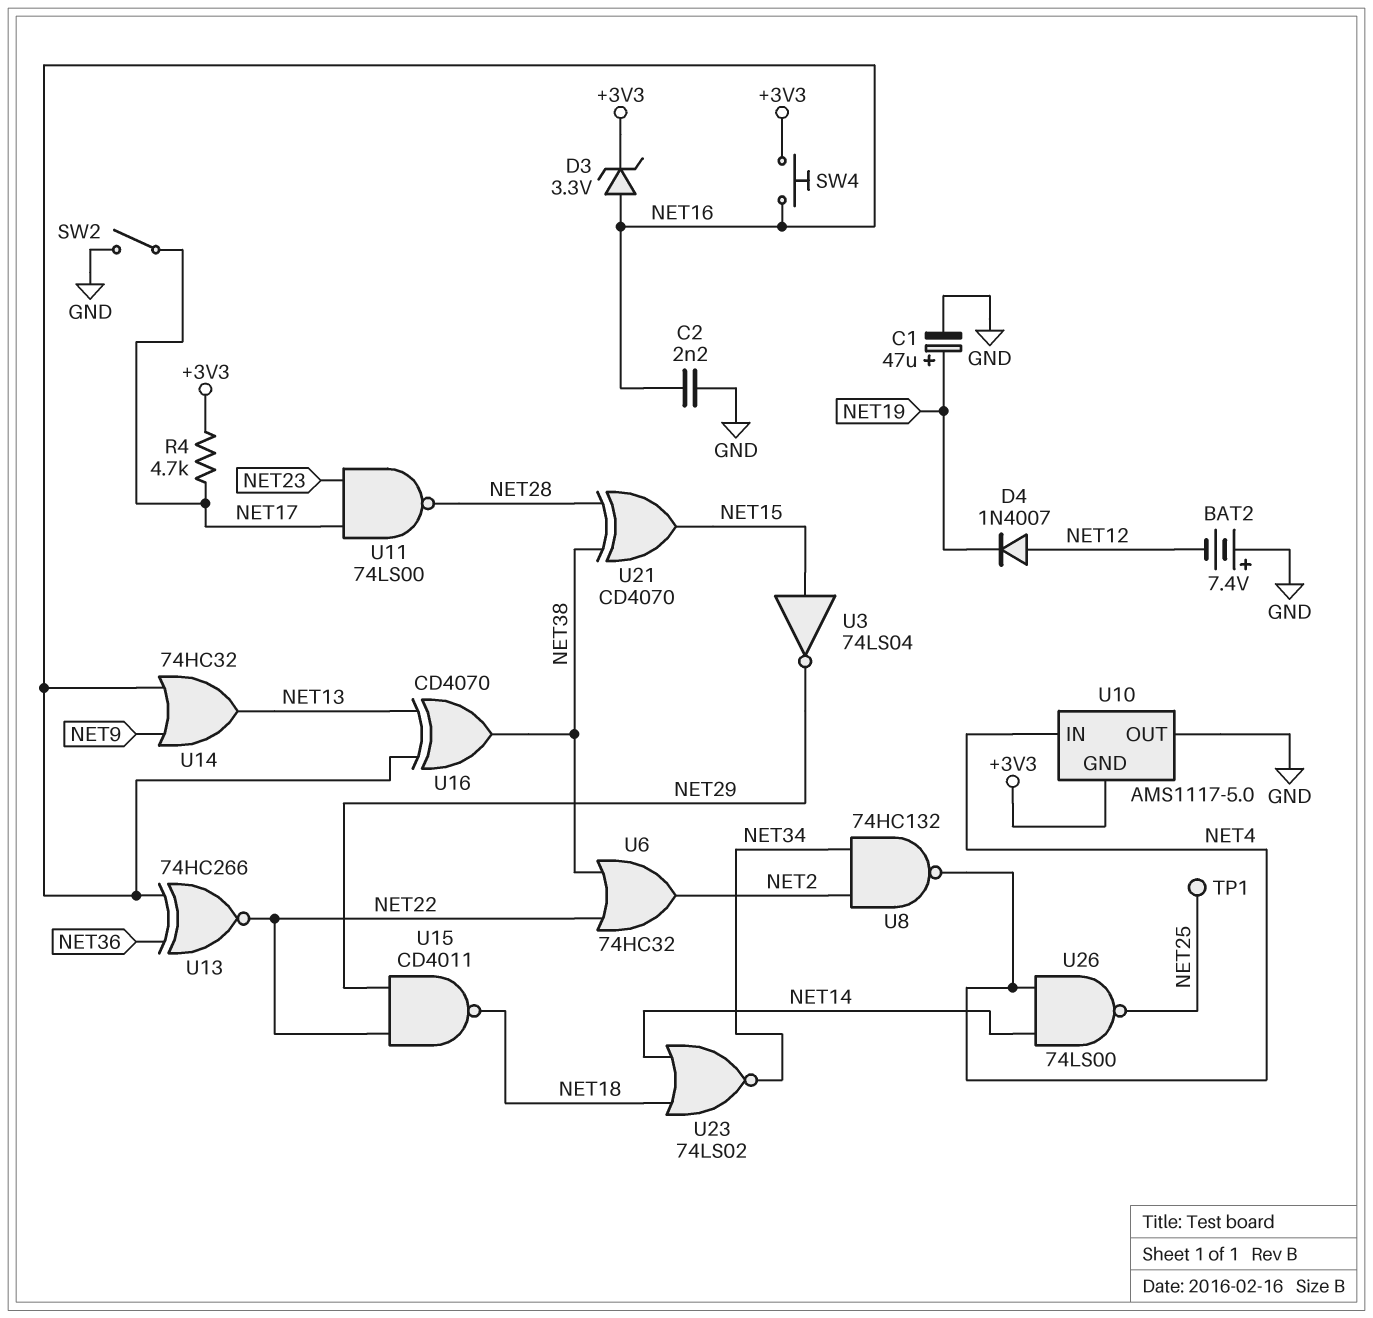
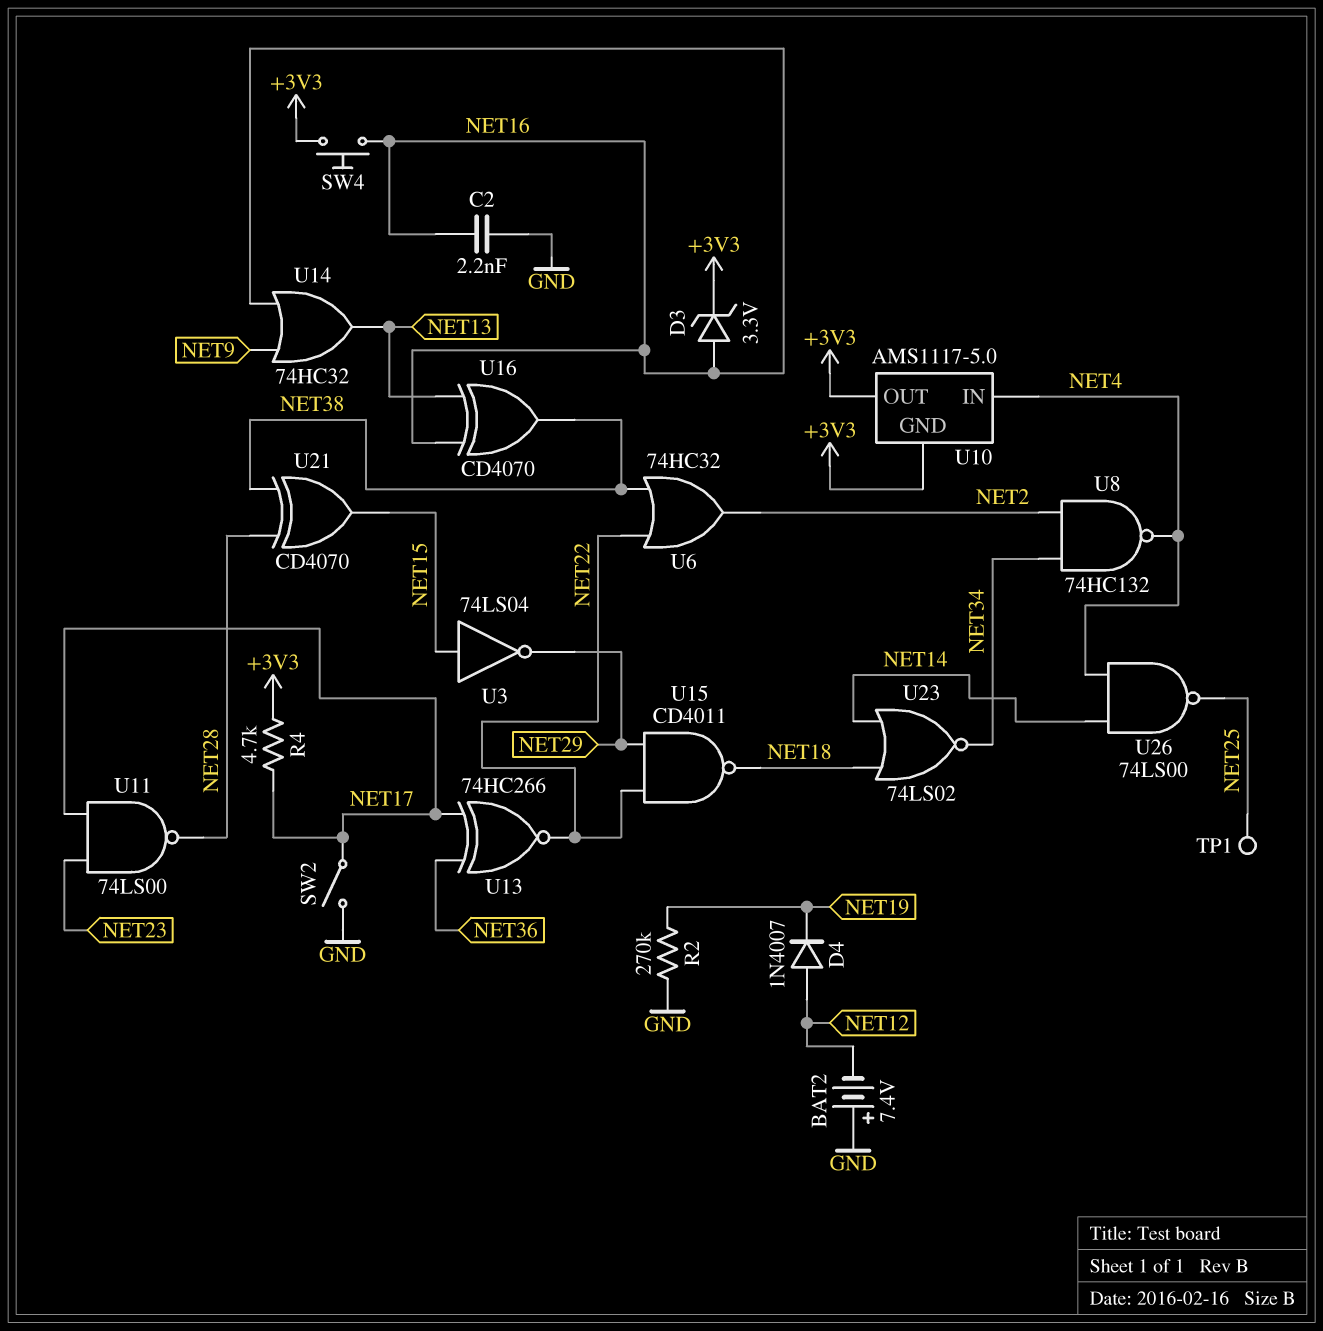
C1: 47uF (plus NET19, minus GND) -> none
R2: none -> 270k (GND, NET19)
U10 pin OUT: GND -> +3V3
U13: XNOR 74HC266 (in NET16, in NET36, out NET22) -> XNOR 74HC266 (in NET17, in NET36, out NET22)

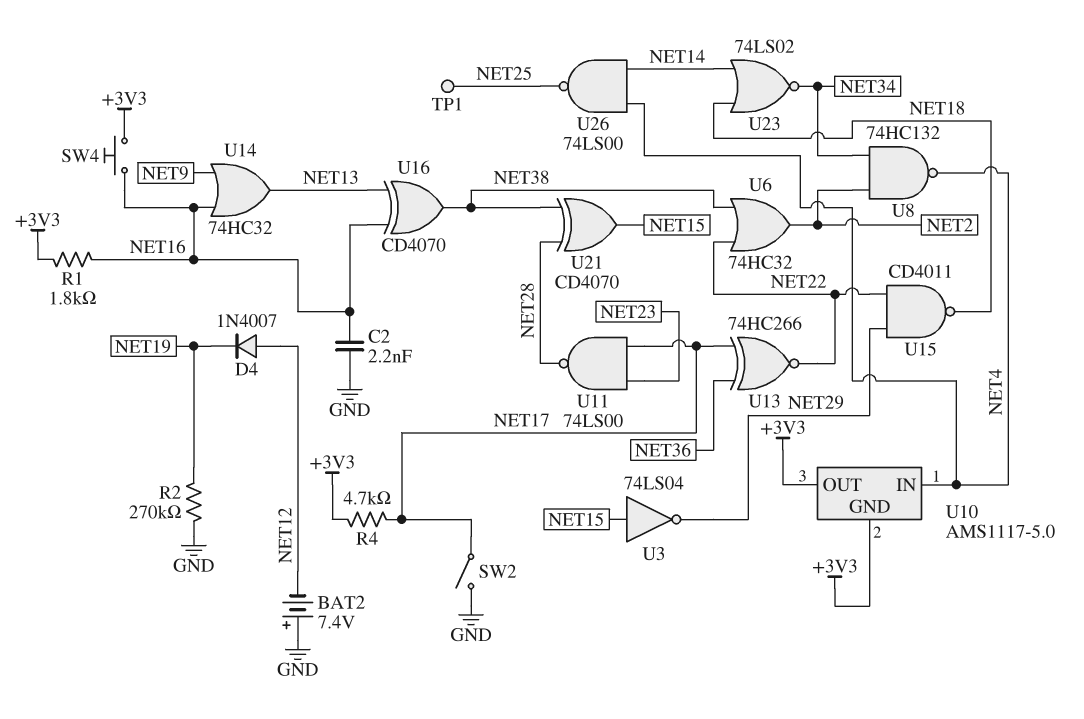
D3: zener 3.3V (A NET16, K +3V3) -> none
R1: none -> 1.8k (+3V3, NET16)

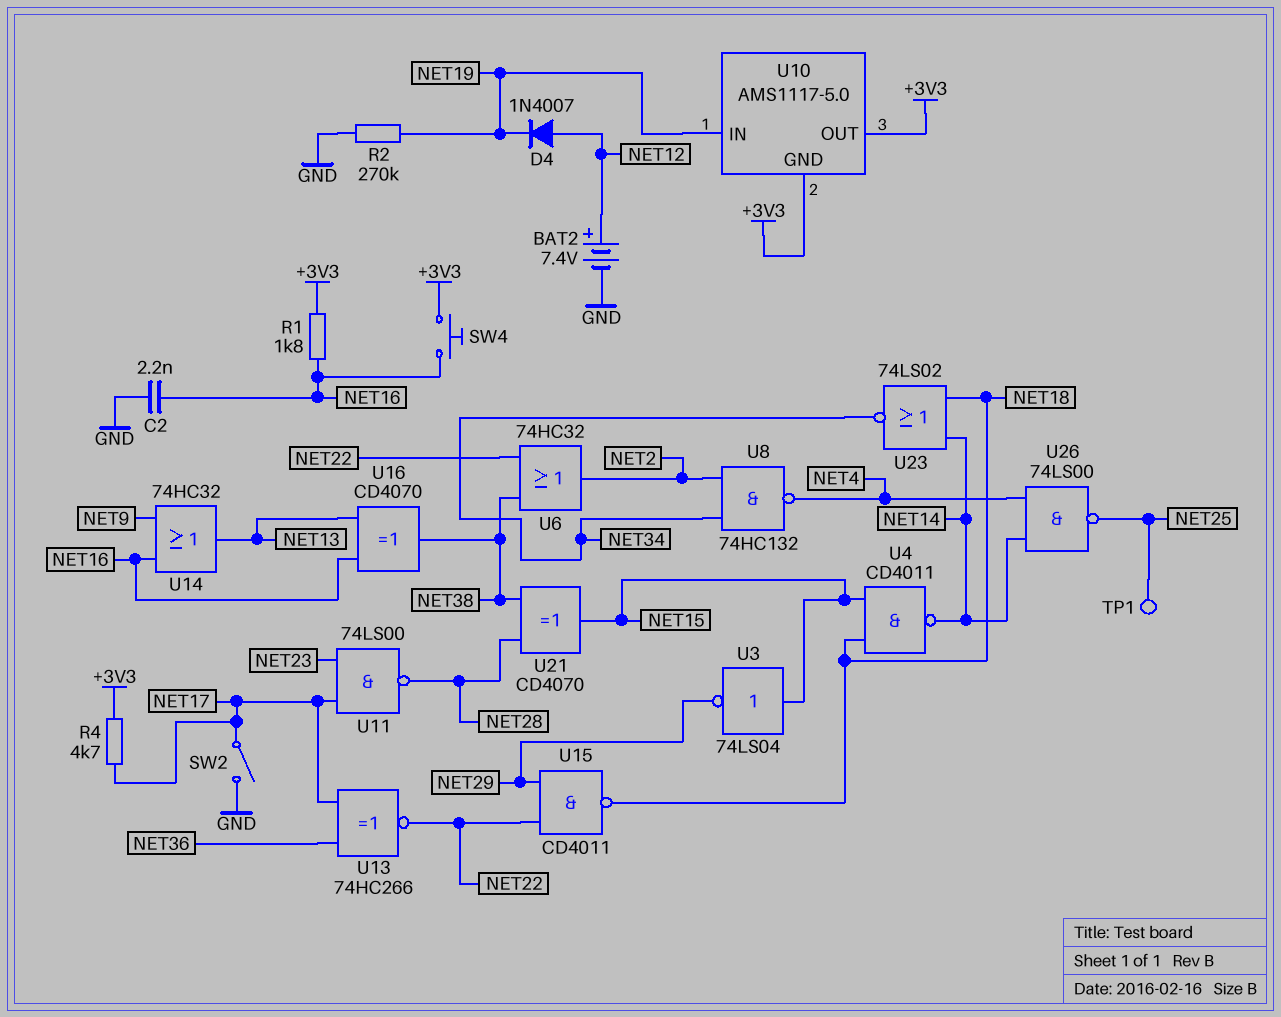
BAT2: 7.4V (plus GND, minus NET12) -> 7.4V (plus NET12, minus GND)
U4: none -> NAND CD4011 (in NET15, in NET18, out NET14)
U10 pin IN: NET4 -> NET19

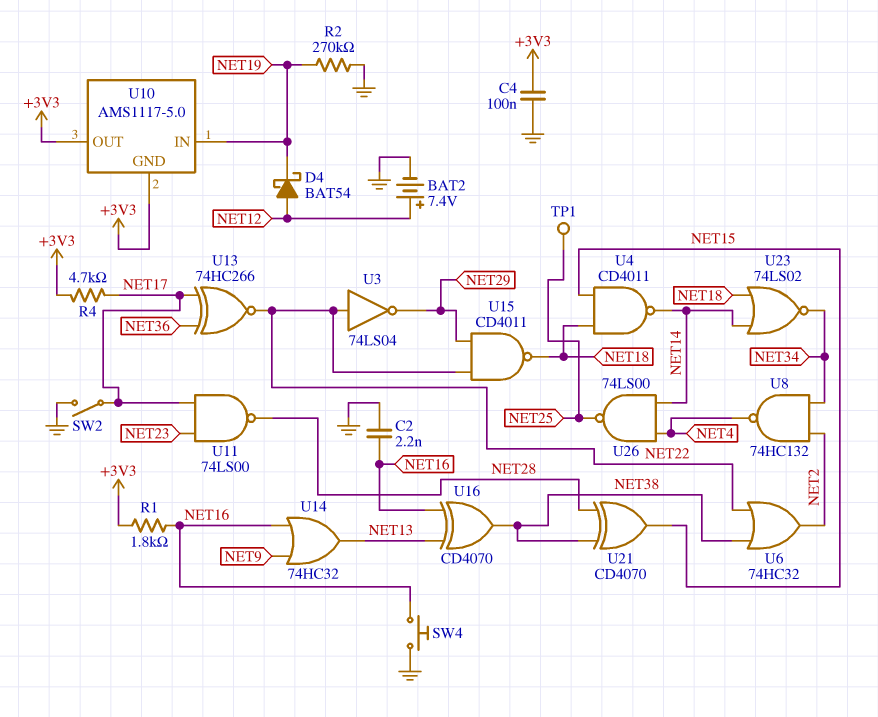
C4: none -> 100nF (+3V3, GND)
D4: diode 1N4007 (A NET12, K NET19) -> schottky BAT54 (A NET12, K NET19)
SW4: button (+3V3, NET16) -> button (GND, NET16)
U3: NOT 74LS04 (in NET15, out NET29) -> NOT 74LS04 (in NET22, out NET29)

